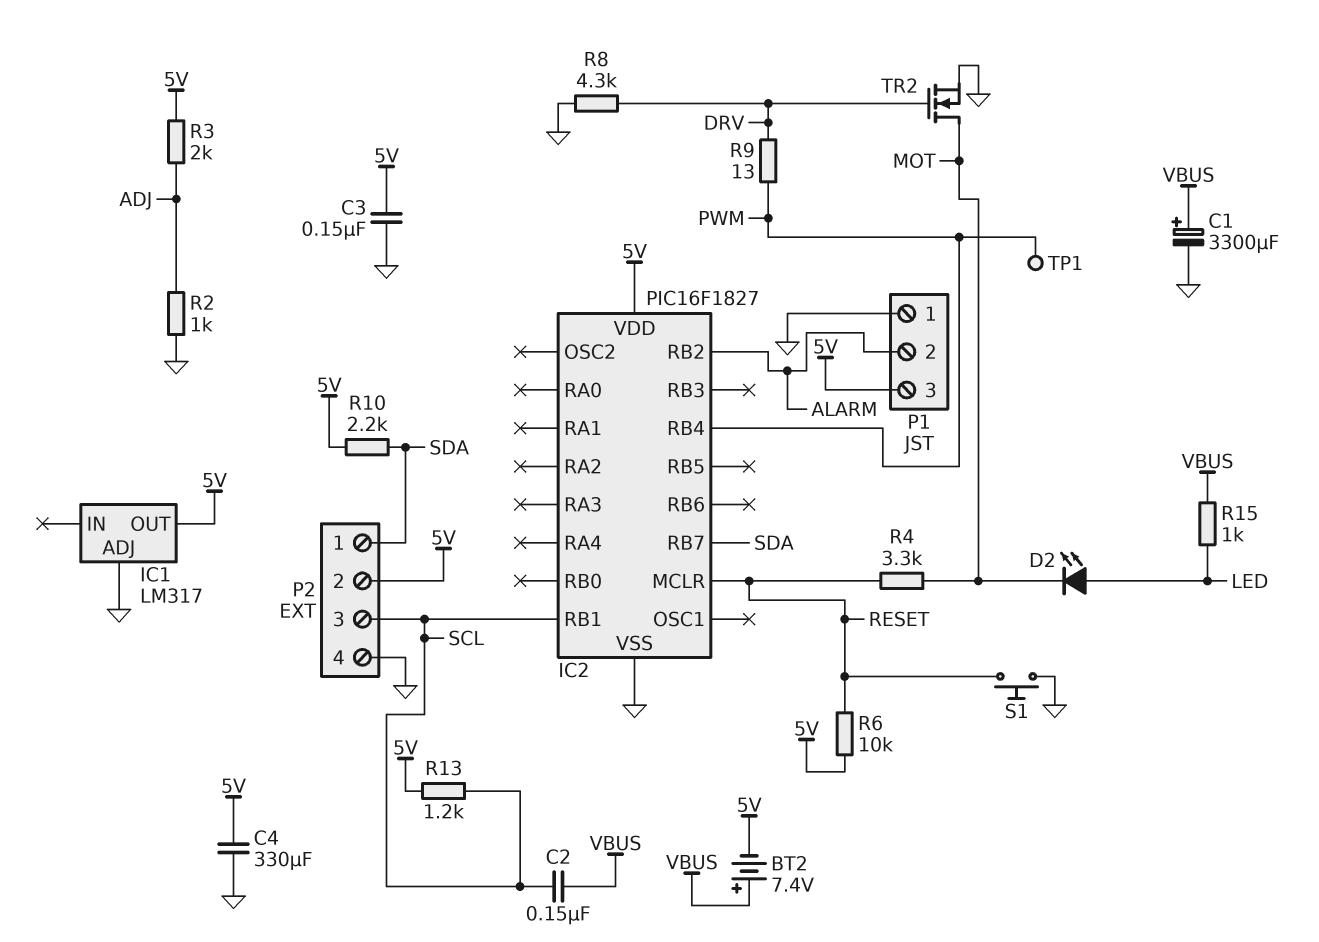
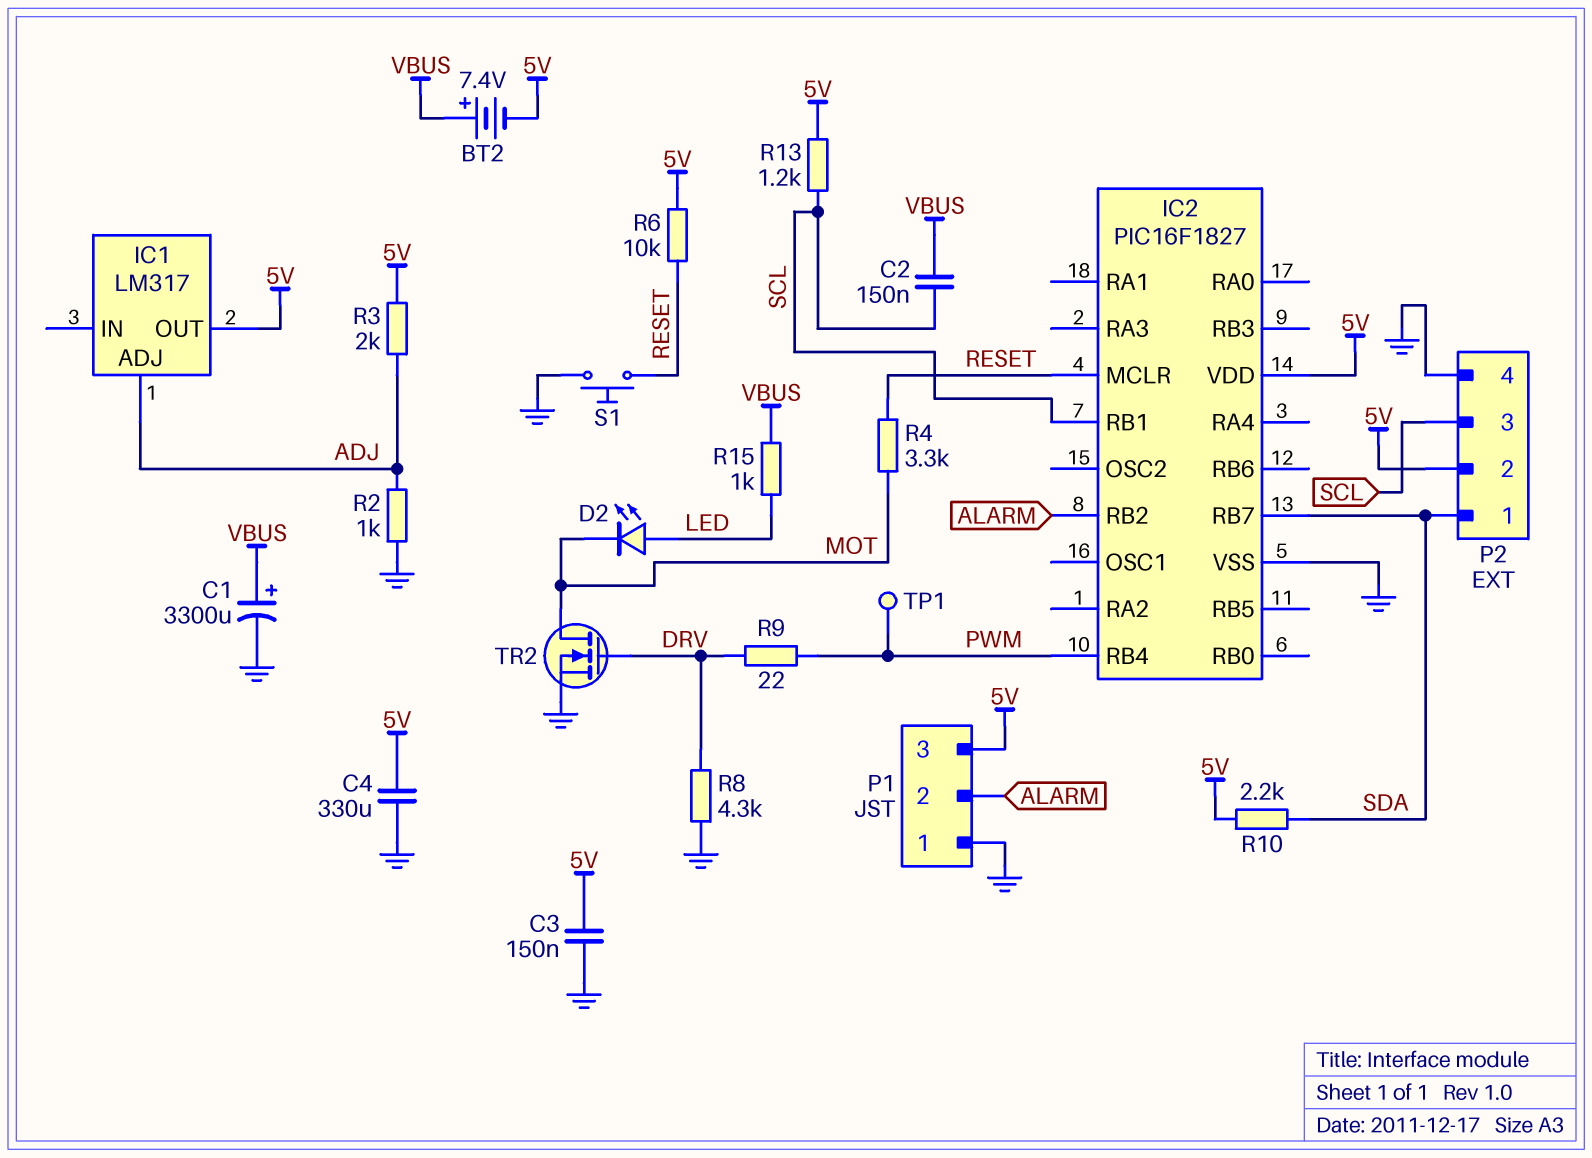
IC1 pin ADJ: GND -> ADJ
R9: 13 (DRV, PWM) -> 22 (DRV, PWM)

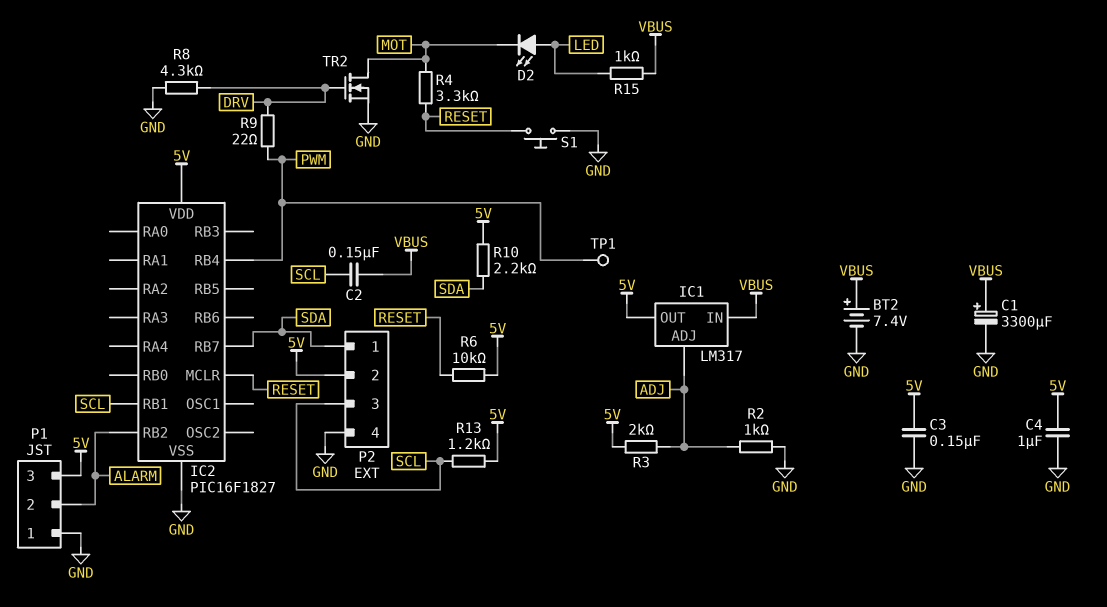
BT2: 7.4V (plus VBUS, minus 5V) -> 7.4V (plus VBUS, minus GND)
C4: 330uF (5V, GND) -> 1uF (5V, GND)
IC1 pin IN: none -> VBUS

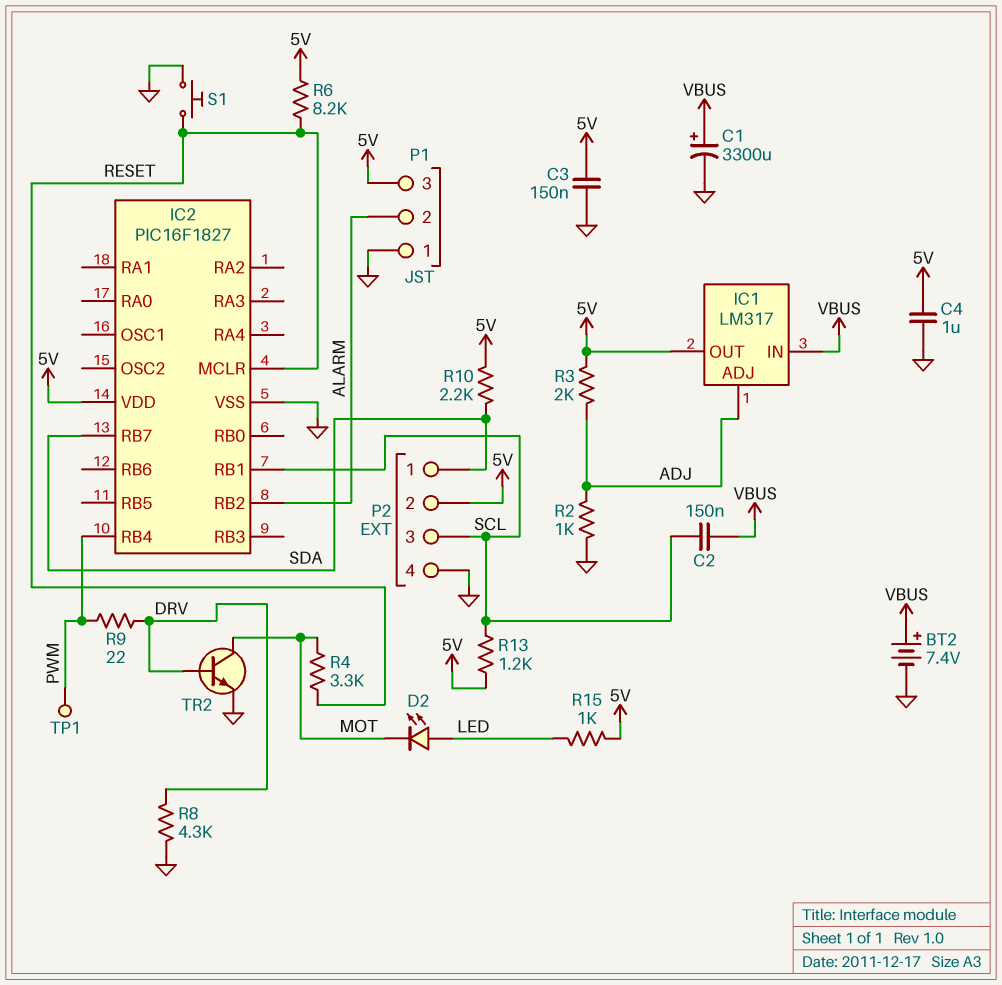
R6: 10k (5V, RESET) -> 8.2k (5V, RESET)
R15: 1k (LED, VBUS) -> 1k (5V, LED)
TR2: NMOS (G DRV, D MOT, S GND) -> NPN (B DRV, C MOT, E GND)

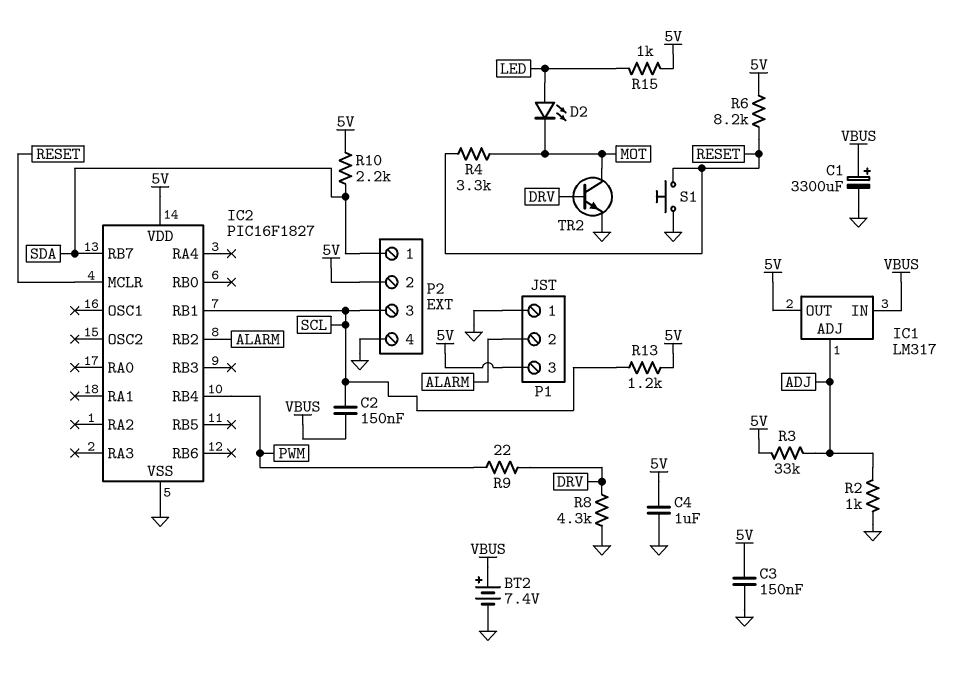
R3: 2k (5V, ADJ) -> 33k (5V, ADJ)
TP1: test point (PWM) -> none

